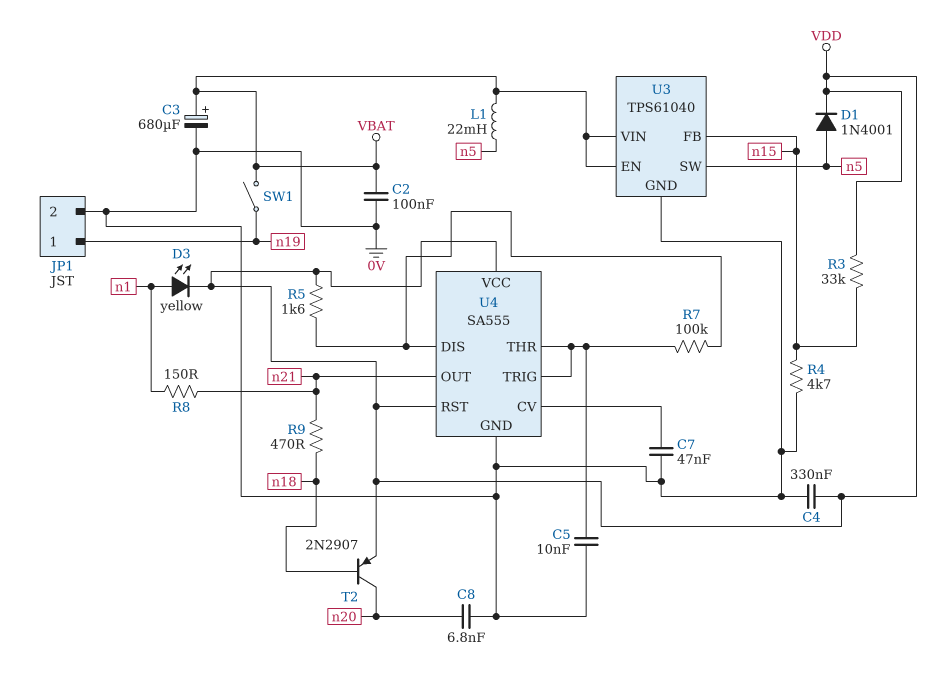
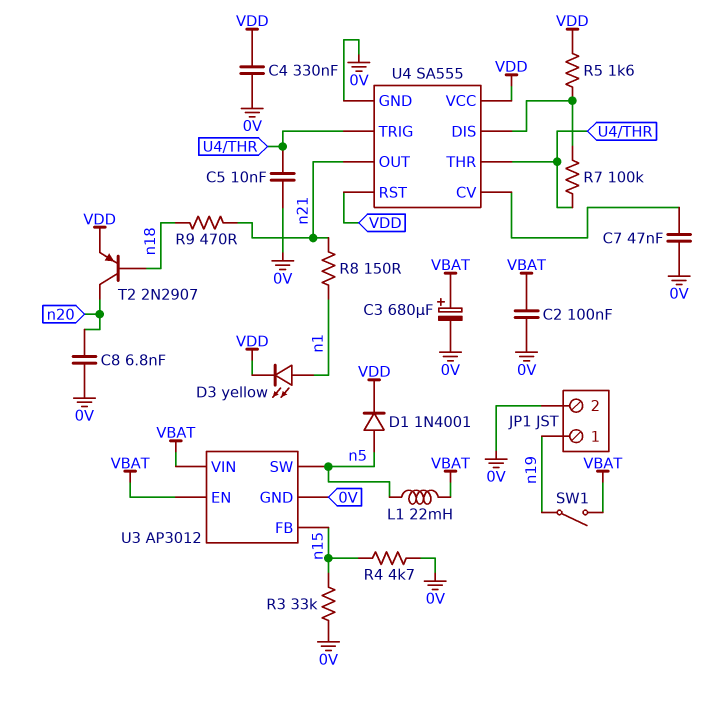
R3: 33k (VDD, n15) -> 33k (0V, n15)
U3: TPS61040 -> AP3012

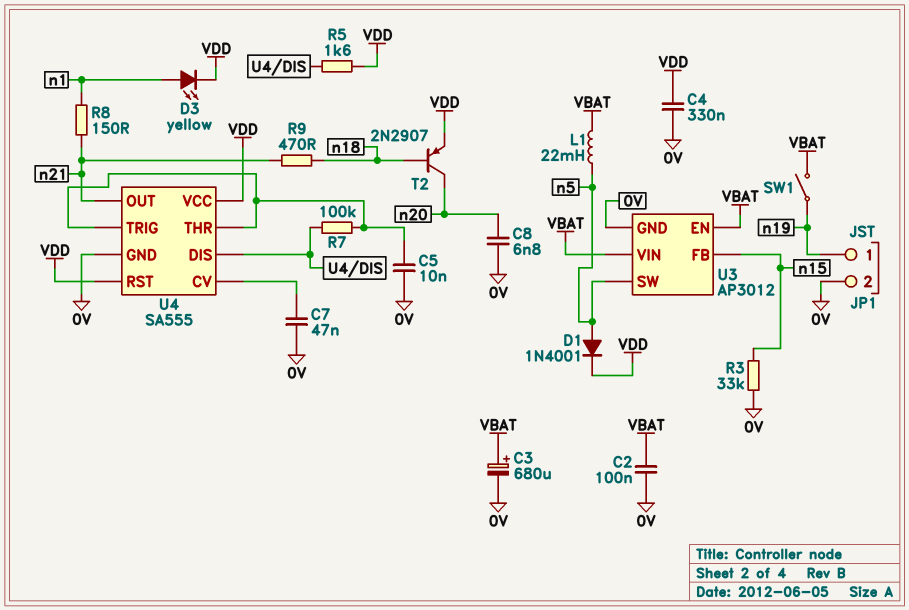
R4: 4.7k (0V, n15) -> none

